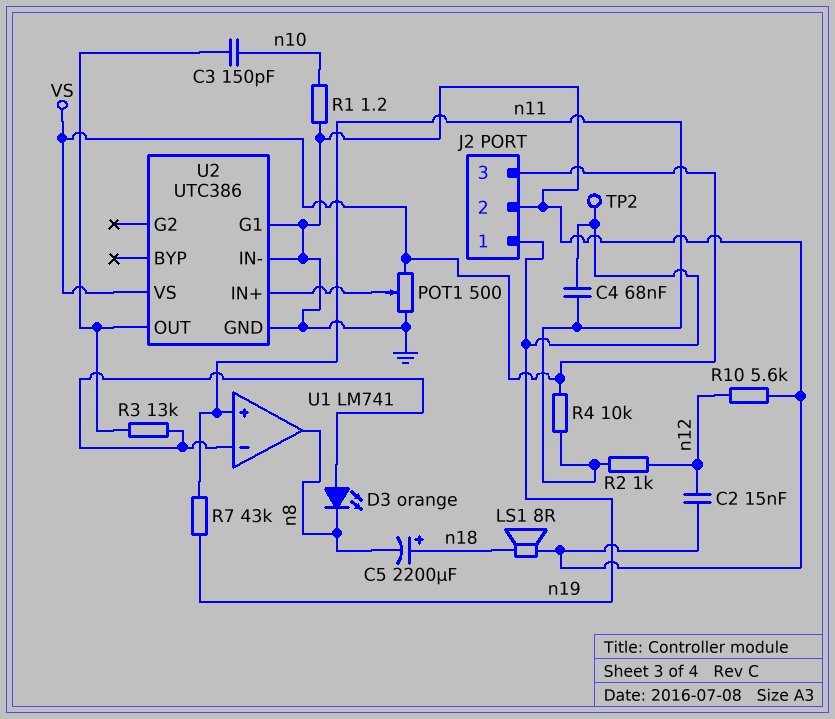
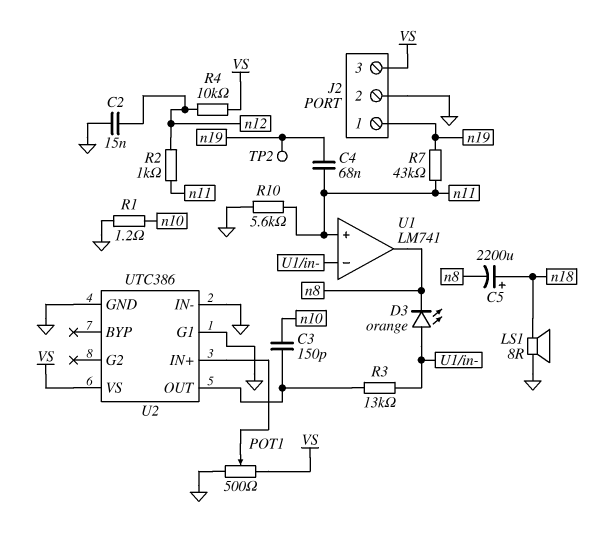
R4: 10k (VS, n11) -> 10k (VS, n12)
R10: 5.6k (GND, n12) -> 5.6k (GND, n11)

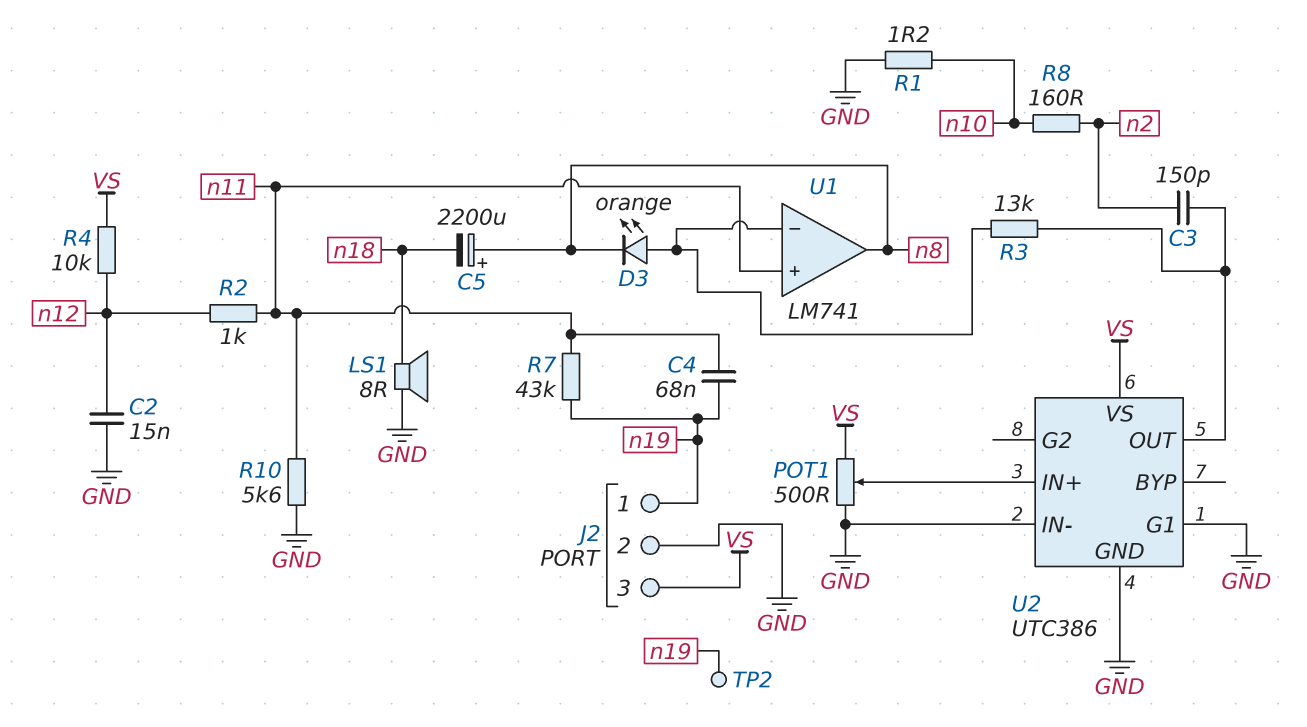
C3: 150pF (U2/OUT, n10) -> 150pF (U2/OUT, n2)
C5: 2200uF (plus n18, minus n8) -> 2200uF (plus n8, minus n18)
R8: none -> 160 (n2, n10)

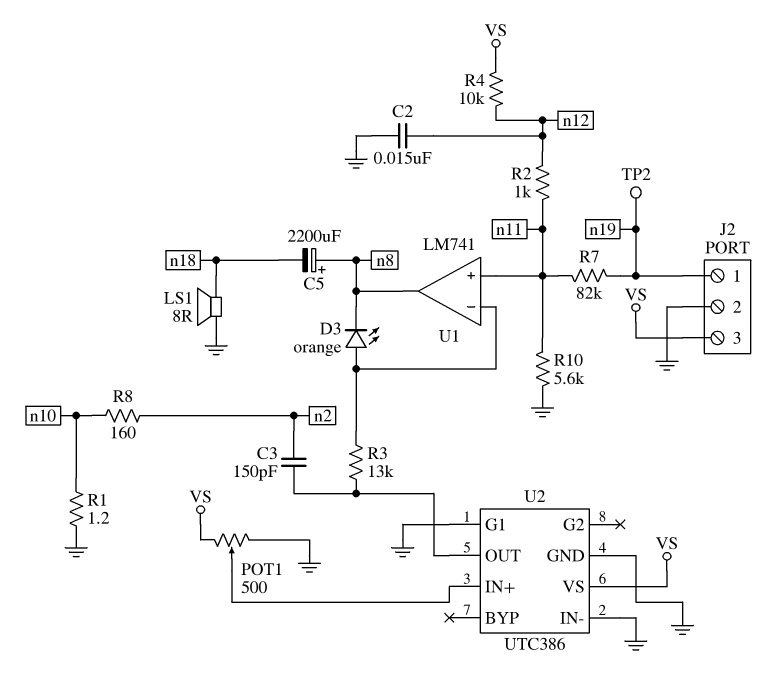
C4: 68nF (n11, n19) -> none
R7: 43k (n11, n19) -> 82k (n11, n19)

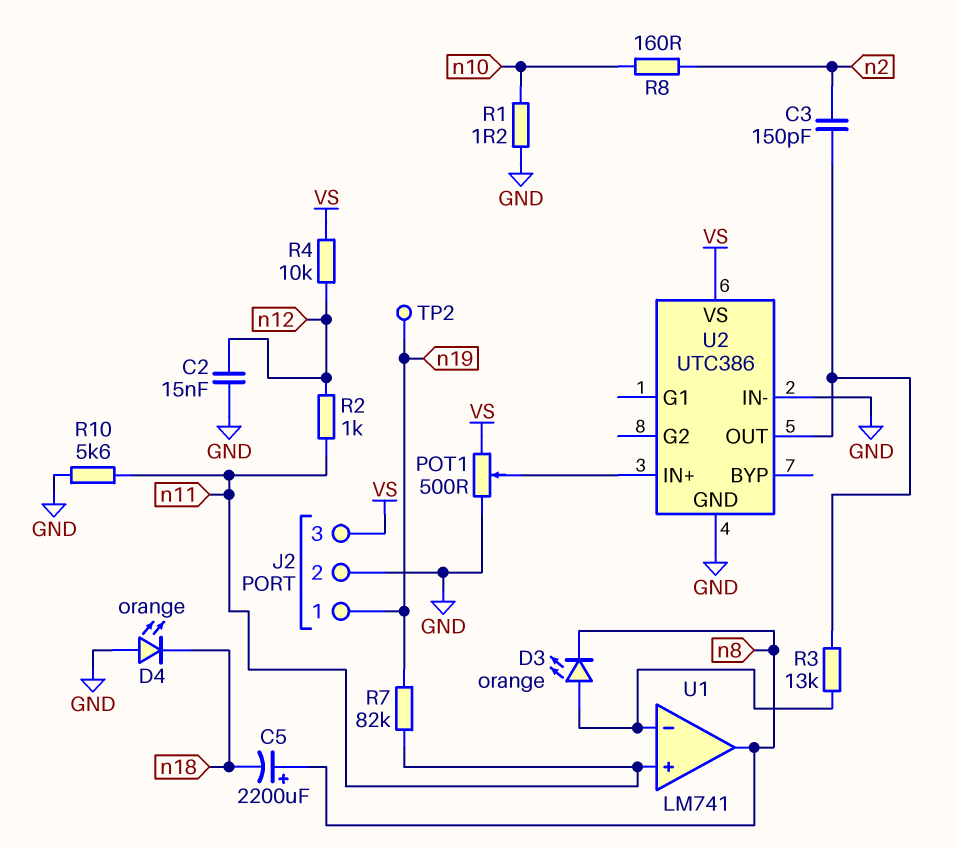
D4: none -> LED orange (A GND, K n18)
LS1: speaker 8R (GND, n18) -> none
U2 pin G1: GND -> none

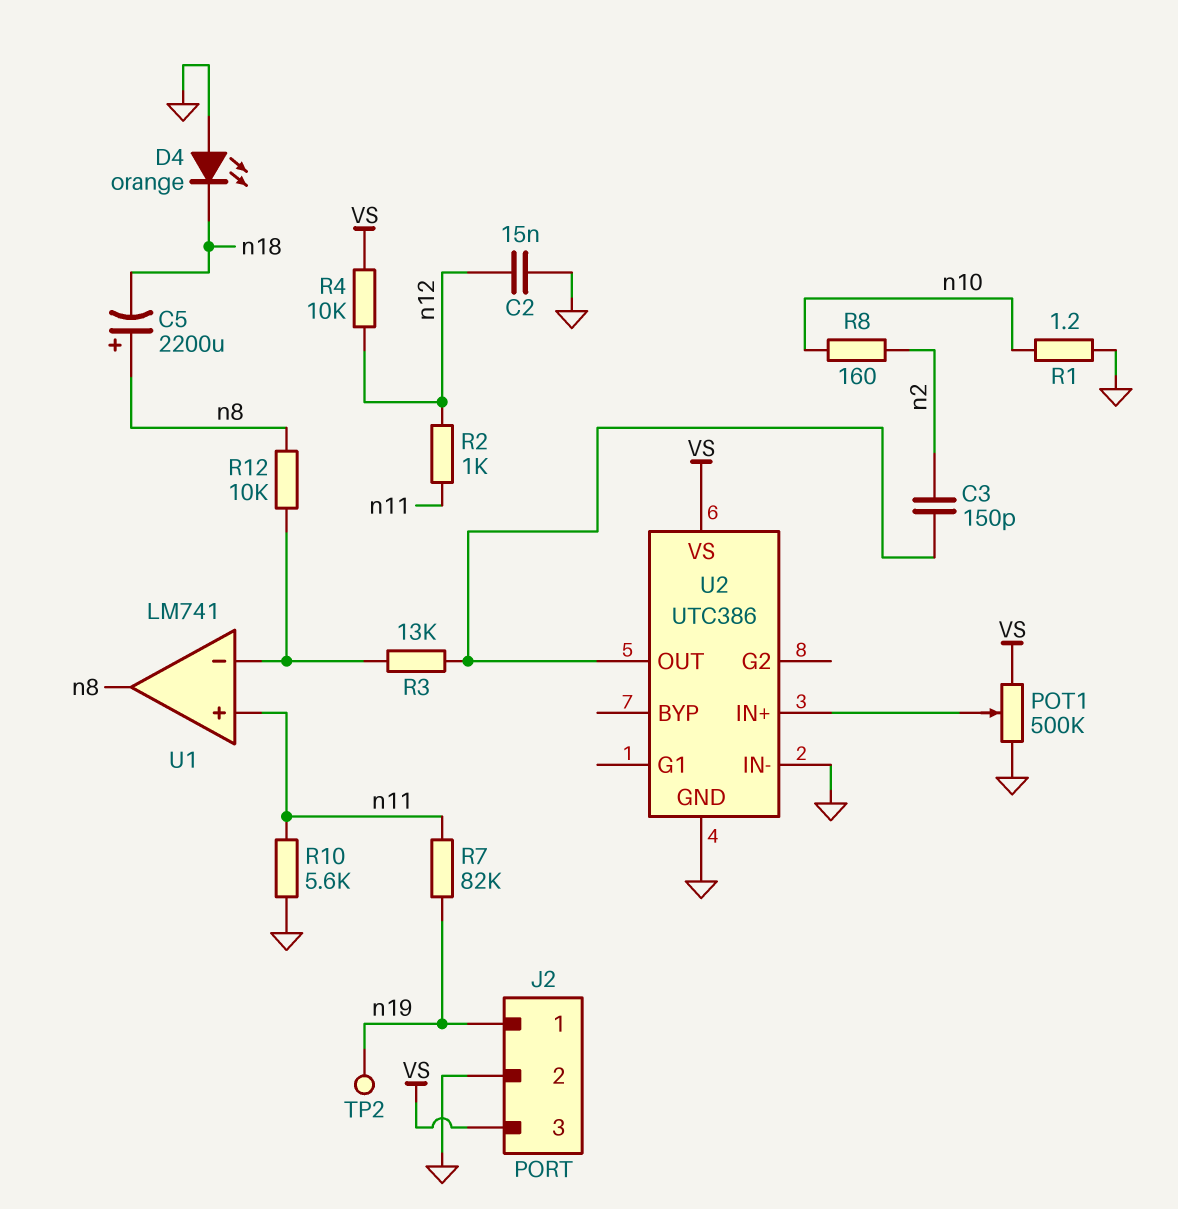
D3: LED orange (A U1/in-, K n8) -> none
POT1: 500 (GND, VS, wiper U2/IN+) -> 500k (GND, VS, wiper U2/IN+)
R12: none -> 10k (U1/in-, n8)

